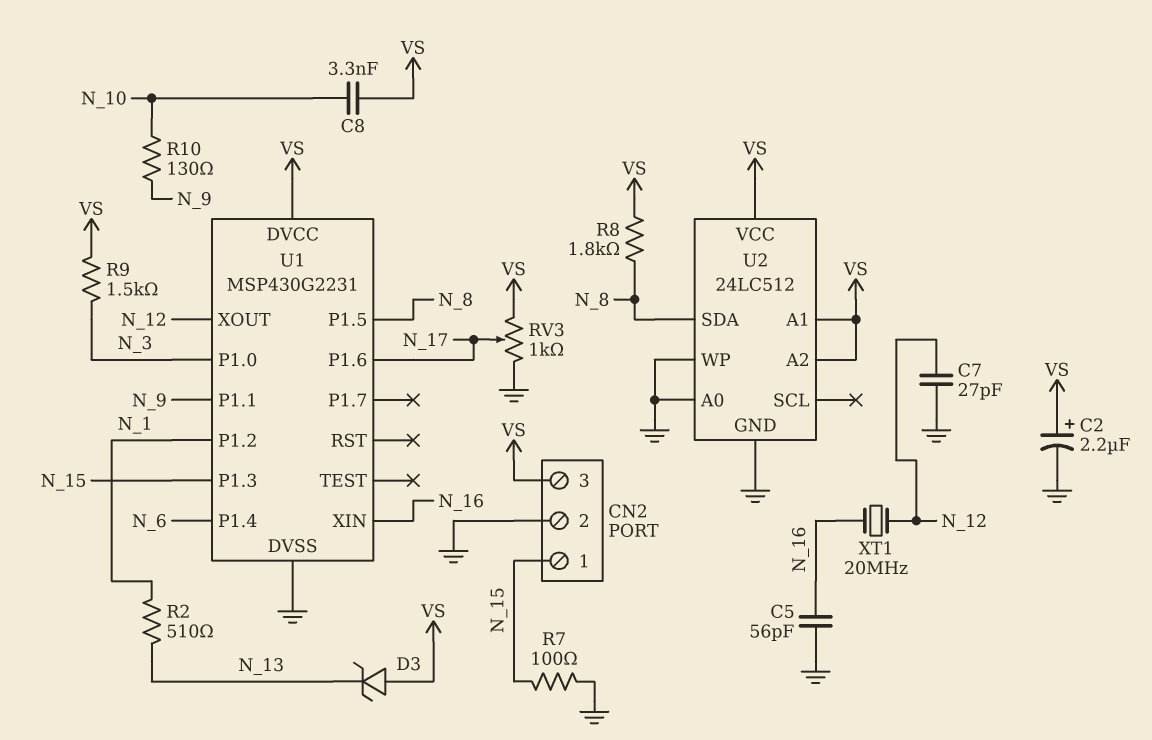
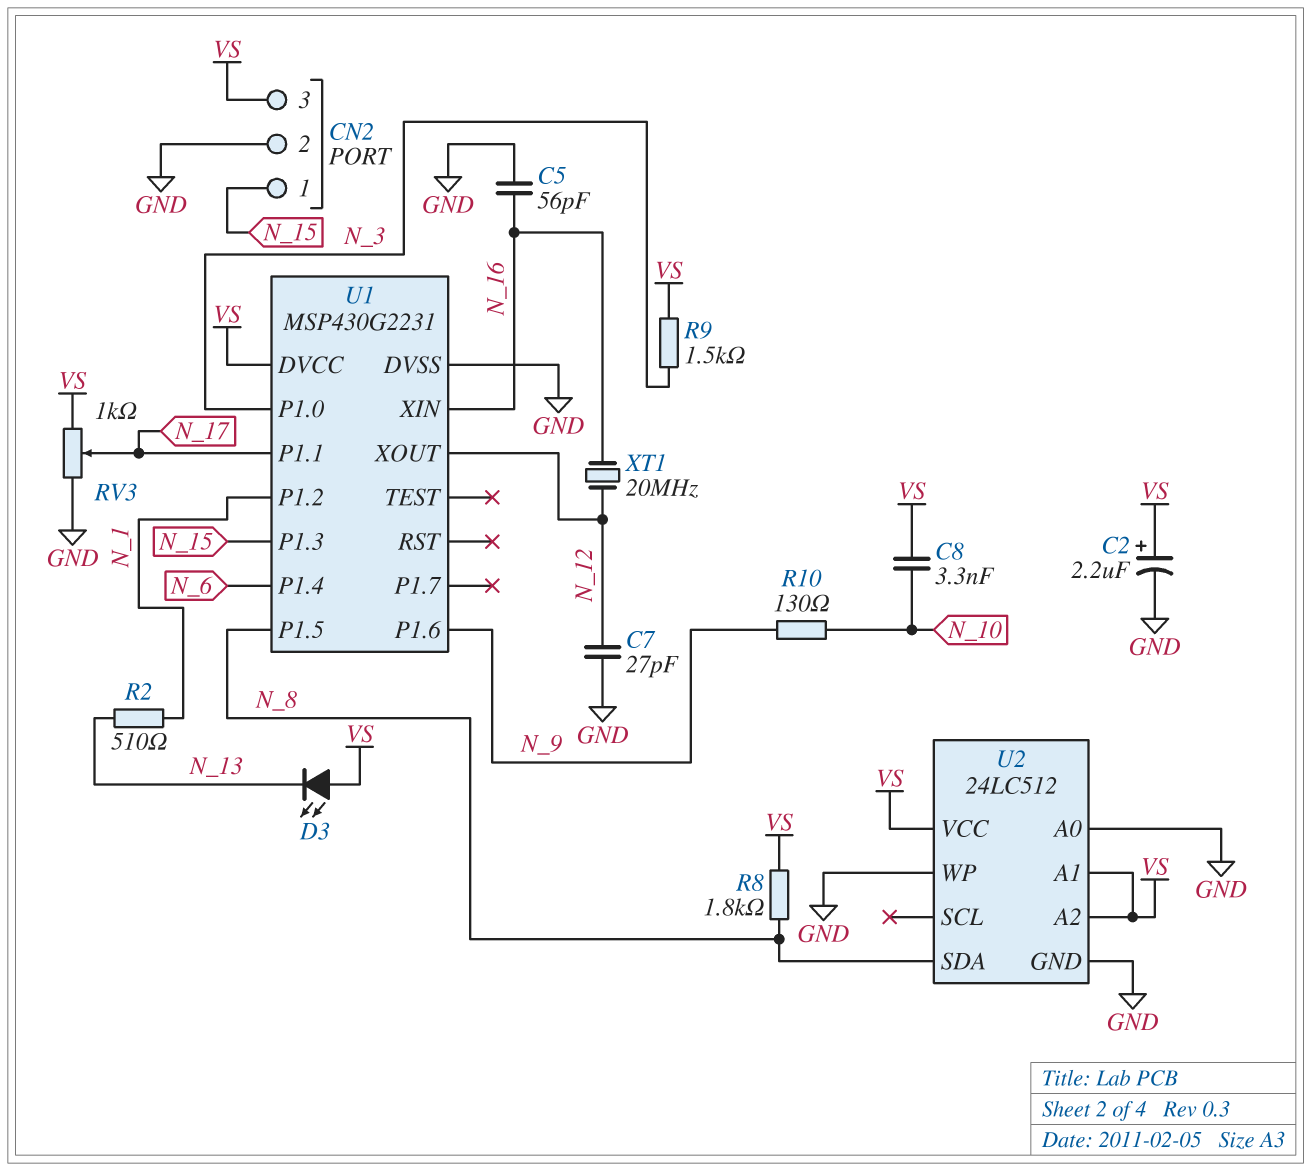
D3: zener (A VS, K N_13) -> LED (A VS, K N_13)
R7: 100 (GND, N_15) -> none
U1 pin P1.1: N_9 -> N_17
U1 pin P1.6: N_17 -> N_9

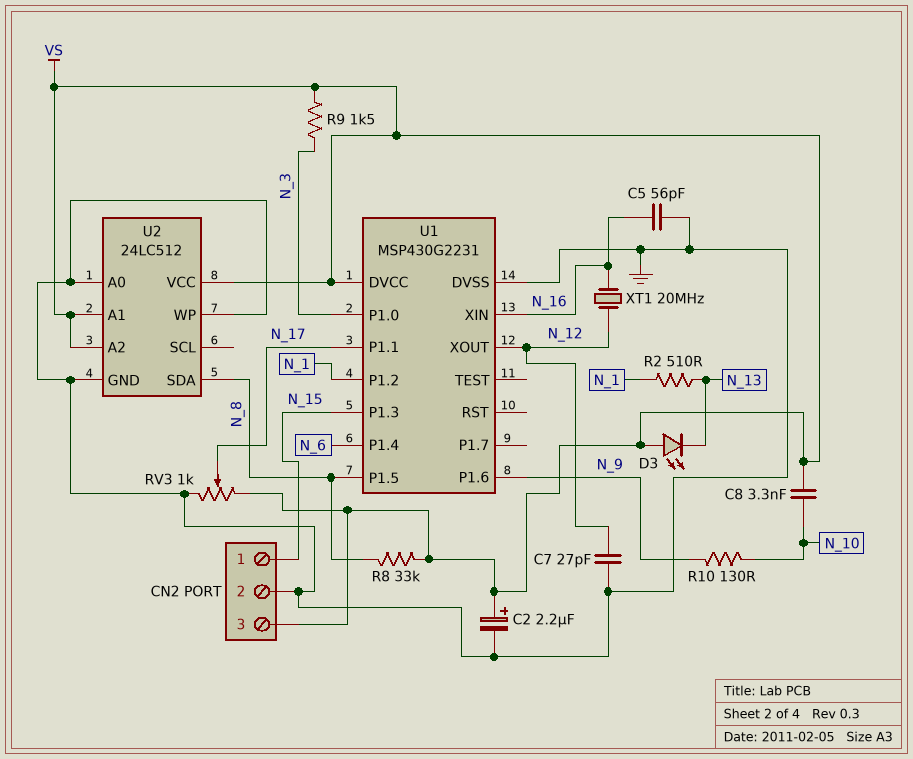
R8: 1.8k (N_8, VS) -> 33k (N_8, VS)

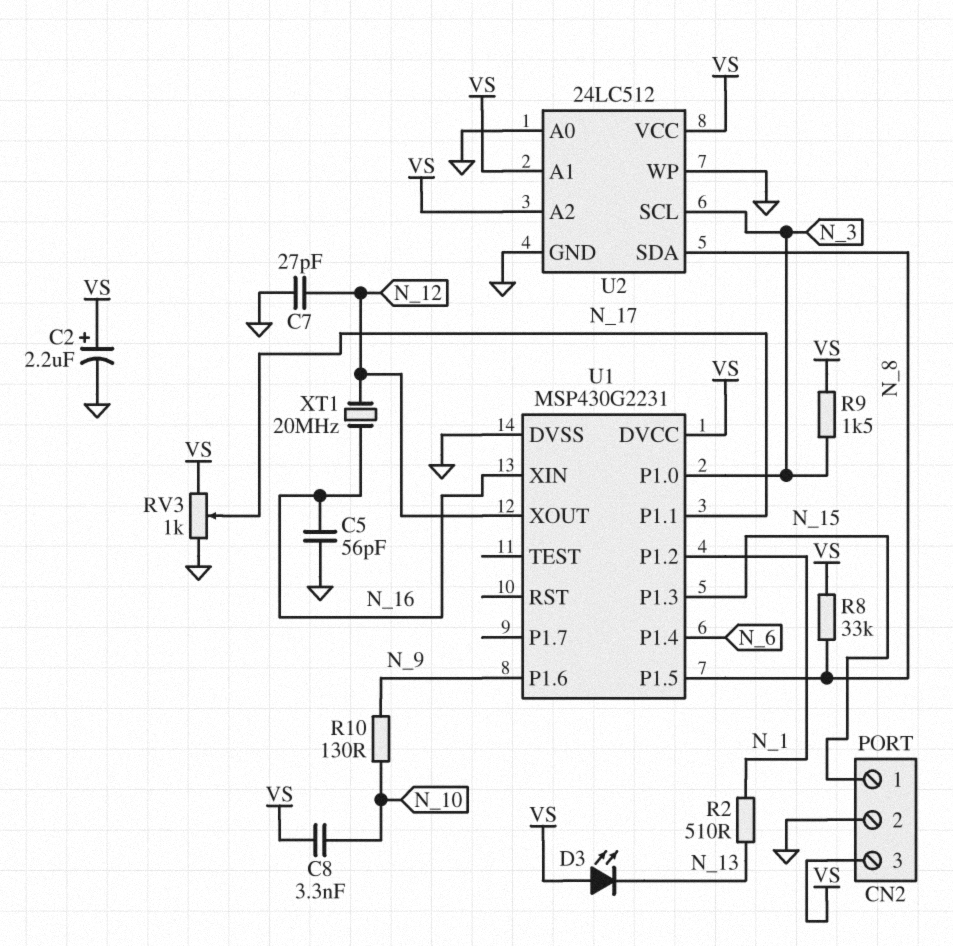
U2 pin SCL: none -> N_3

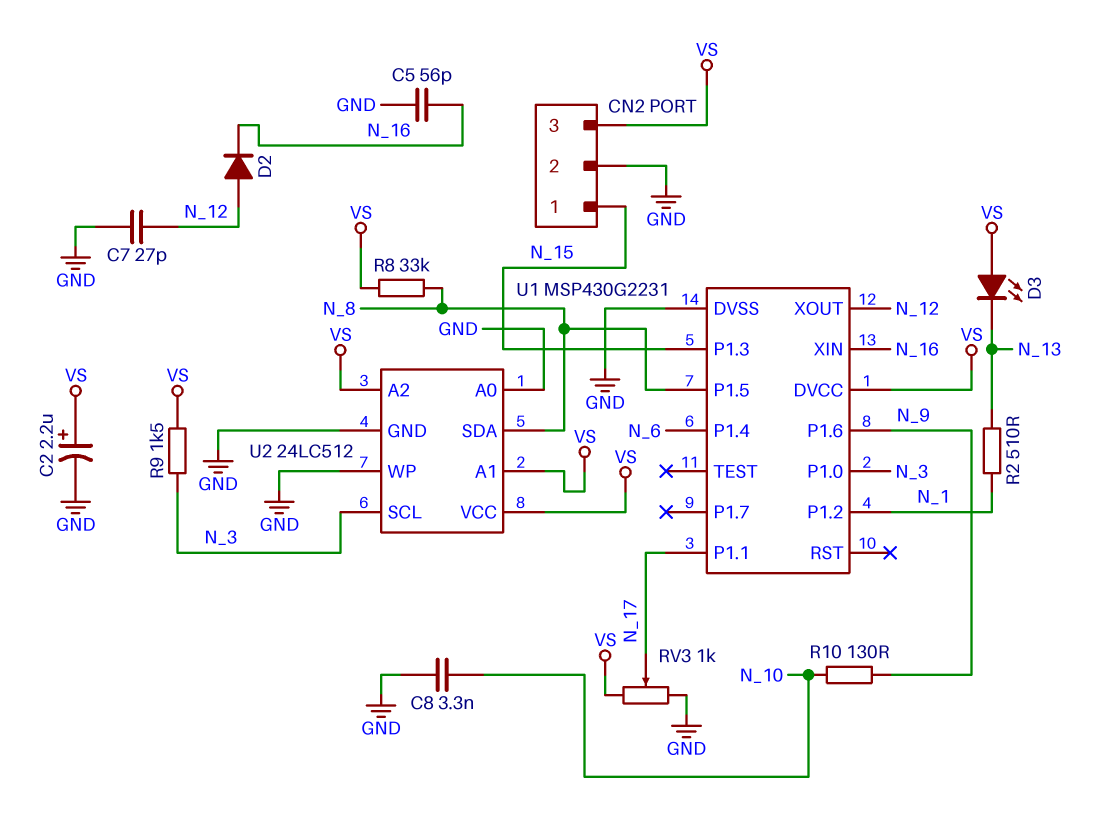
C8: 3.3nF (N_10, VS) -> 3.3nF (GND, N_10)
D2: none -> diode (A N_12, K N_16)
XT1: 20MHz (N_12, N_16) -> none

